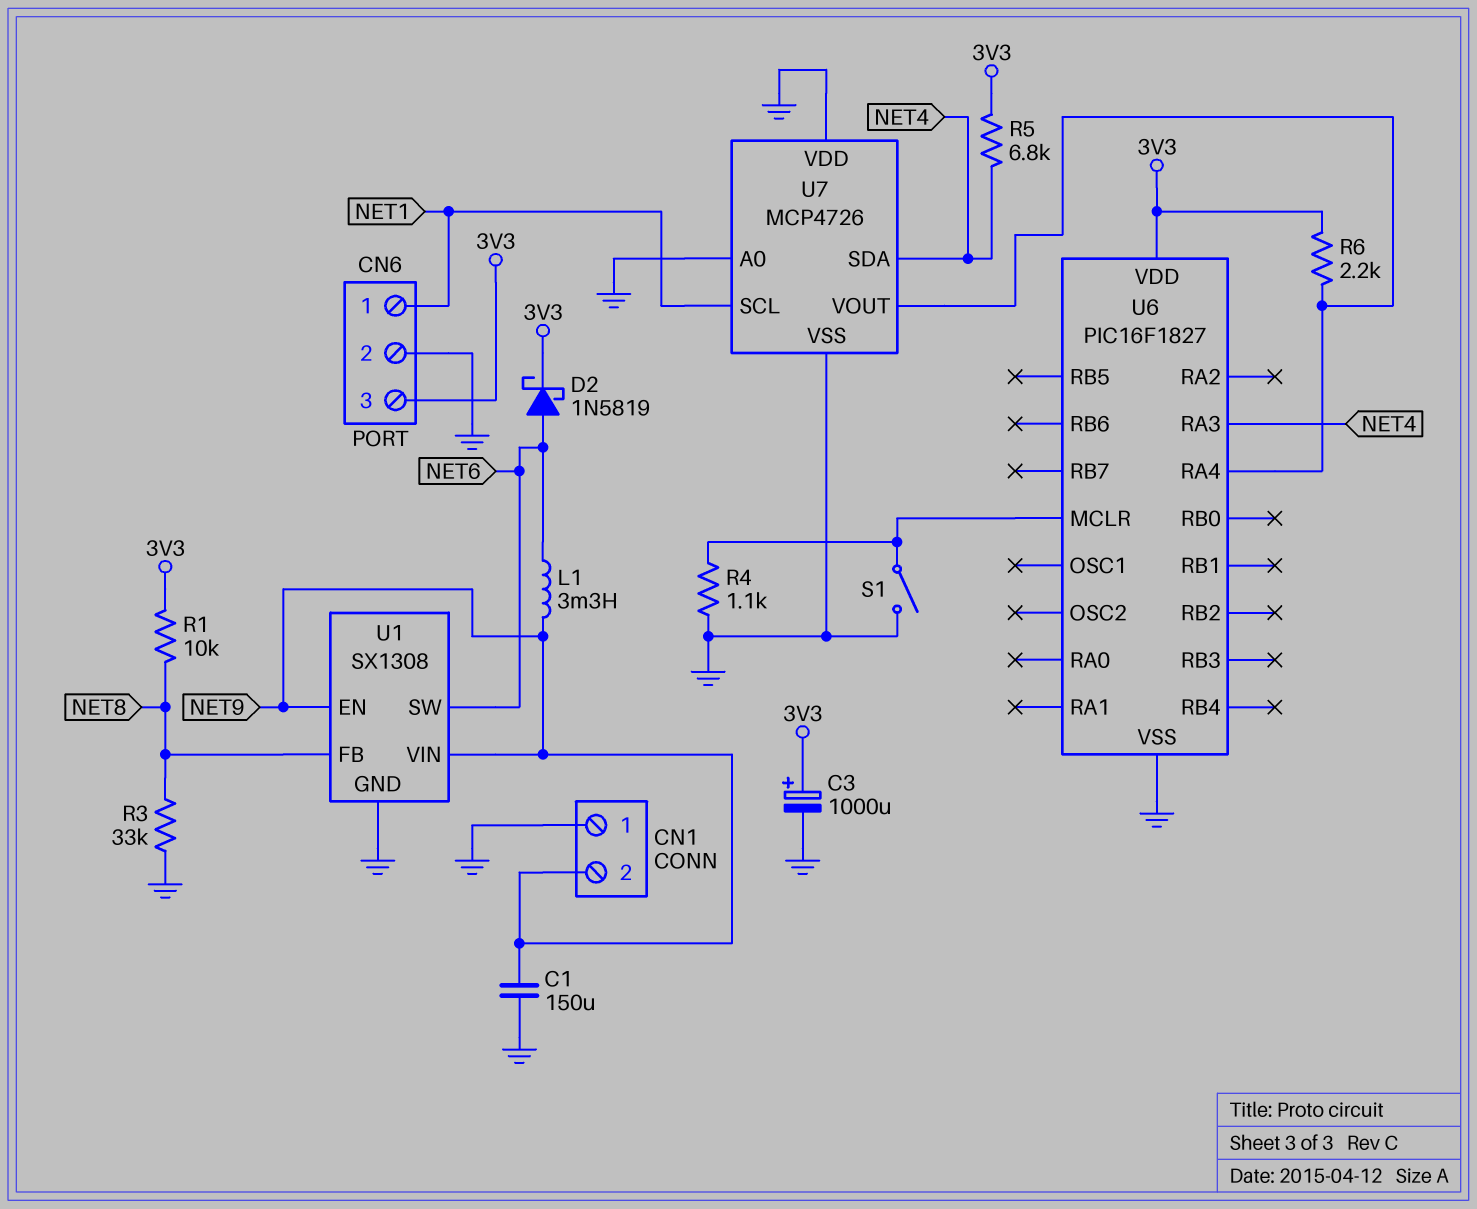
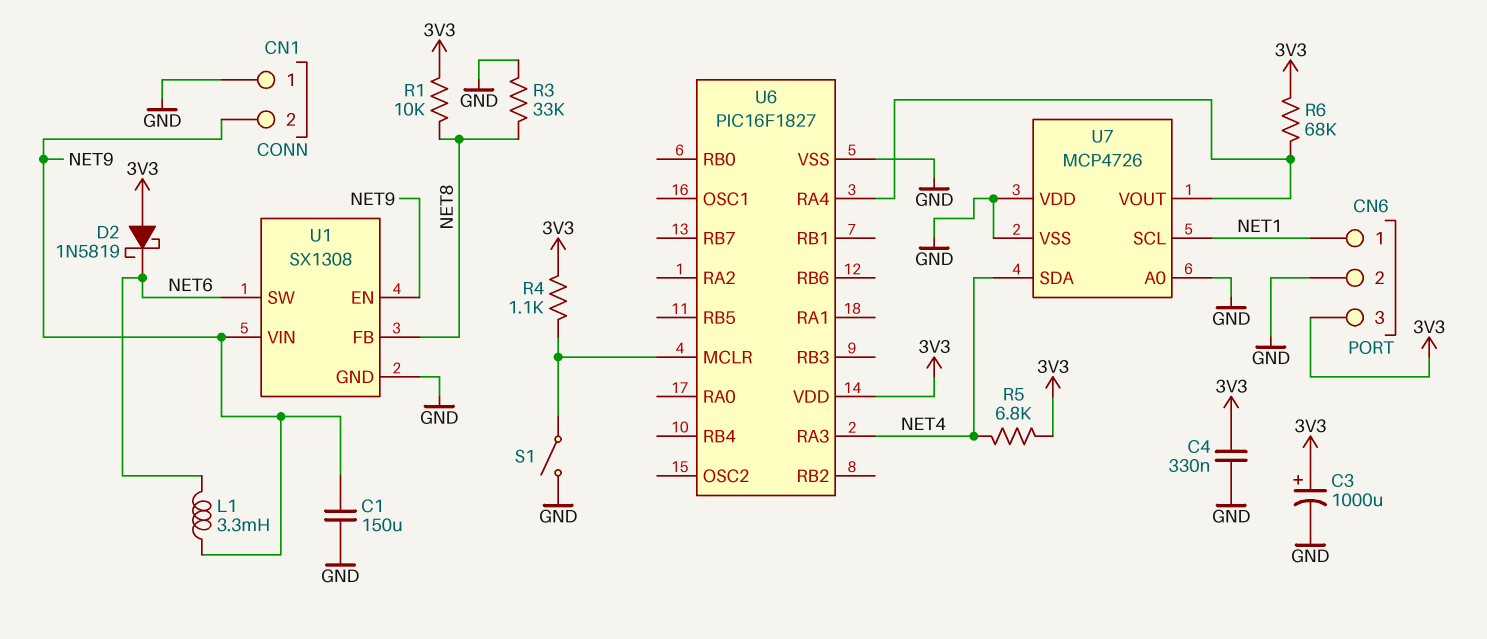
C4: none -> 330nF (3V3, GND)
D2: schottky 1N5819 (A NET6, K 3V3) -> schottky 1N5819 (A 3V3, K NET6)
R4: 1.1k (GND, U6/MCLR) -> 1.1k (3V3, U6/MCLR)
R6: 2.2k (3V3, U6/RA4) -> 68k (3V3, U6/RA4)

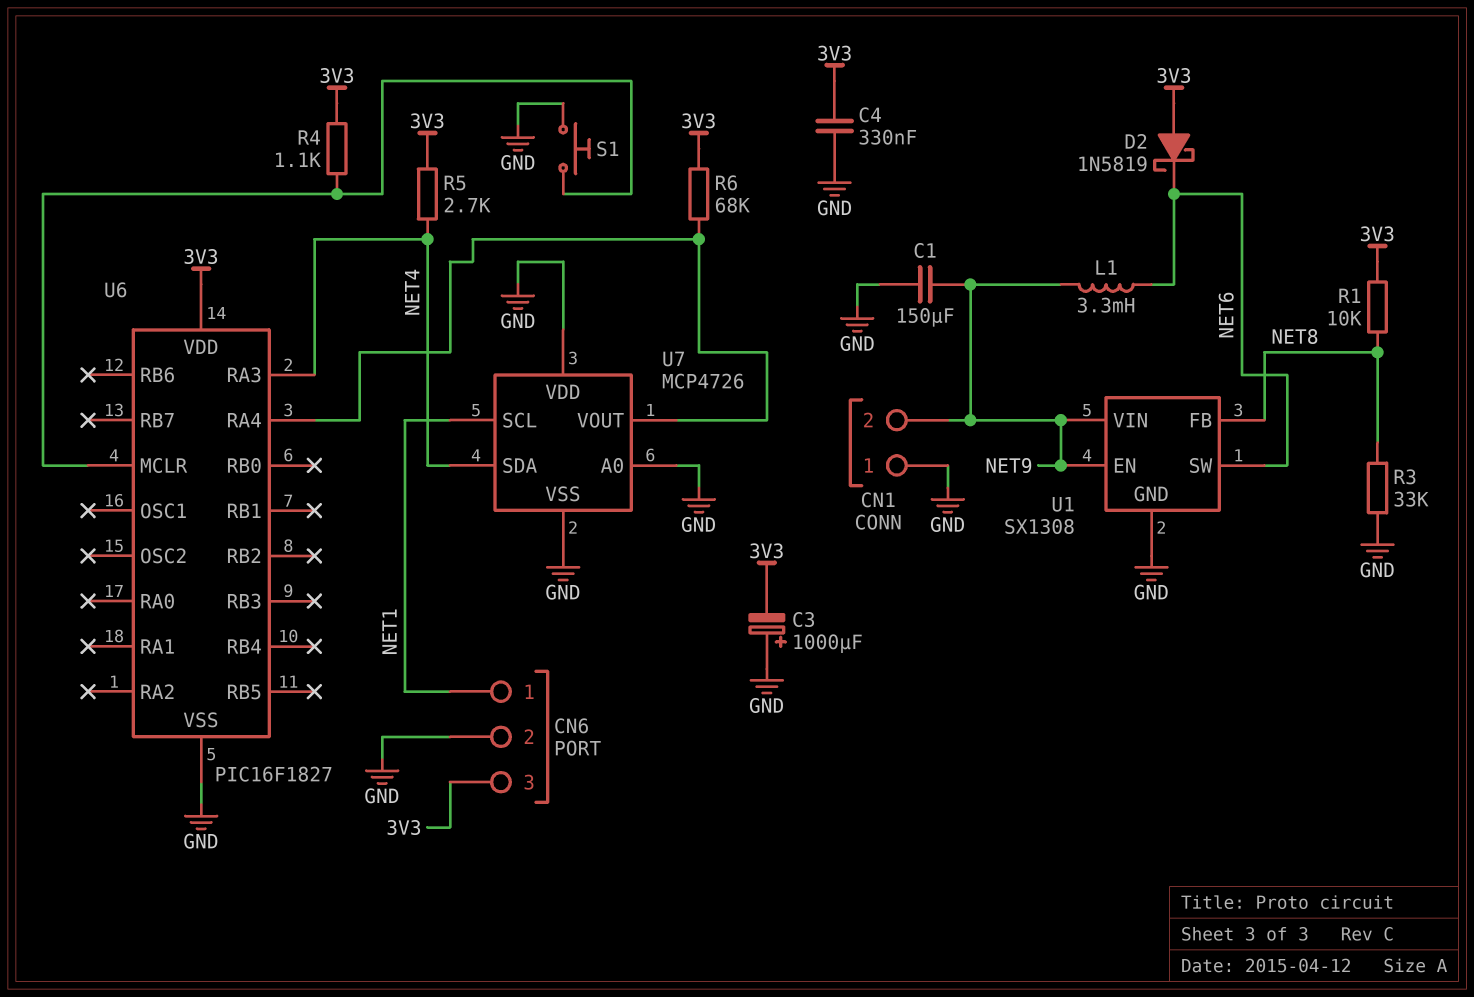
C3: 1000uF (plus 3V3, minus GND) -> 1000uF (plus GND, minus 3V3)
R5: 6.8k (3V3, NET4) -> 2.7k (3V3, NET4)
S1: switch (GND, U6/MCLR) -> button (GND, U6/MCLR)

